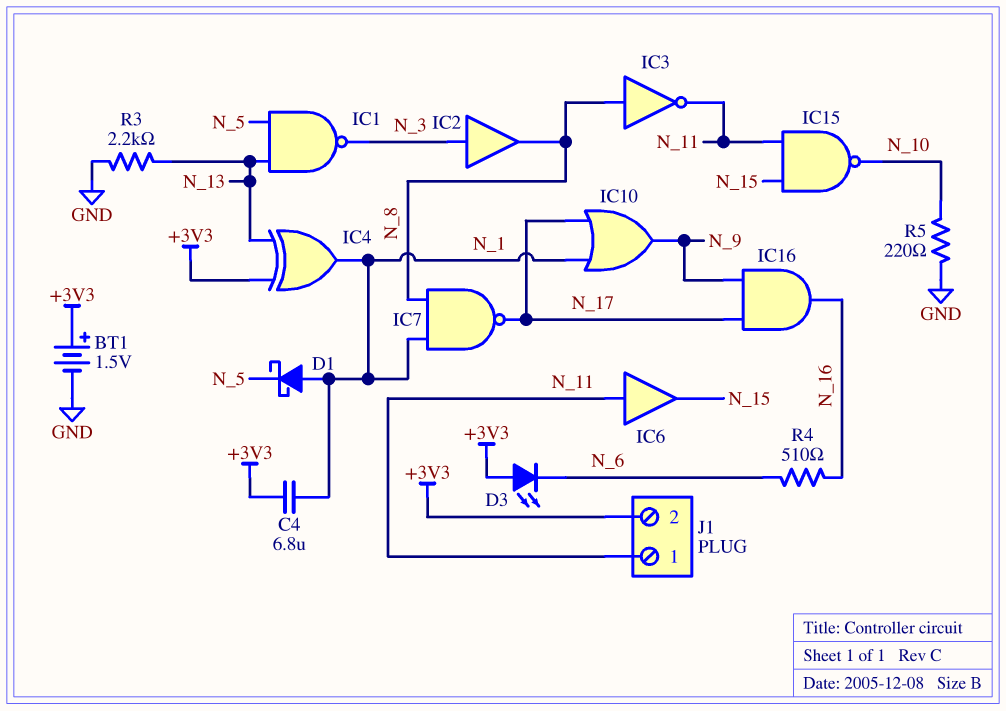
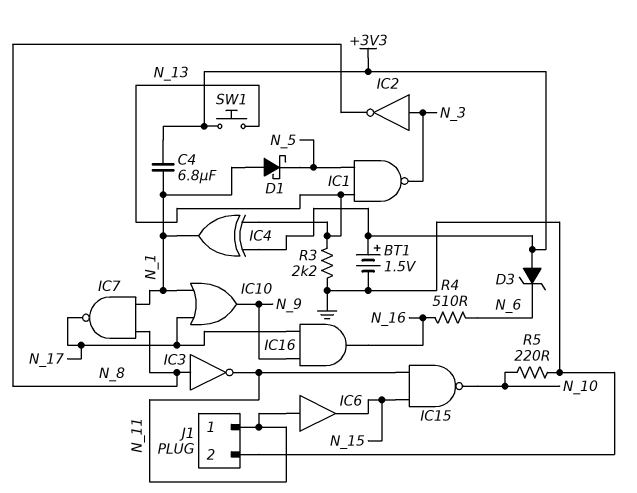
D3: LED (A +3V3, K N_6) -> zener (A +3V3, K N_6)
IC2: buffer (in N_3, out N_8) -> NOT (in N_3, out N_8)
J1 pin 2: +3V3 -> GND
SW1: none -> button (+3V3, N_13)

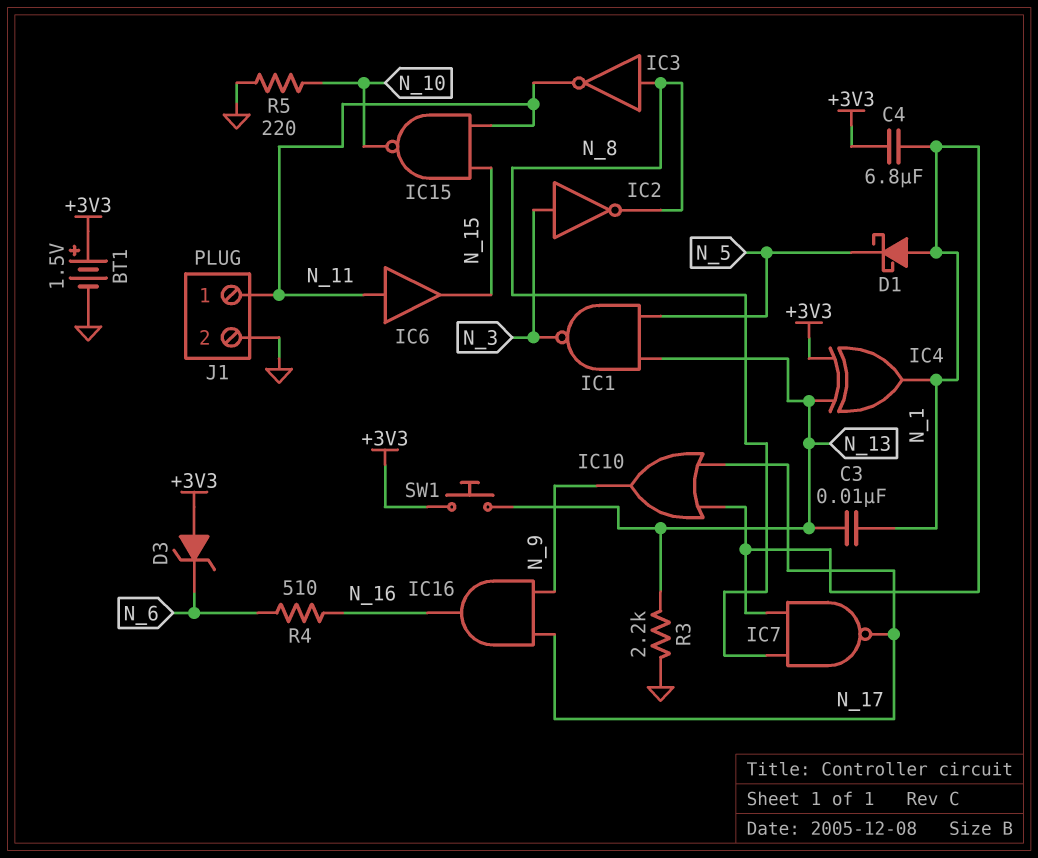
C3: none -> 10nF (N_1, N_13)

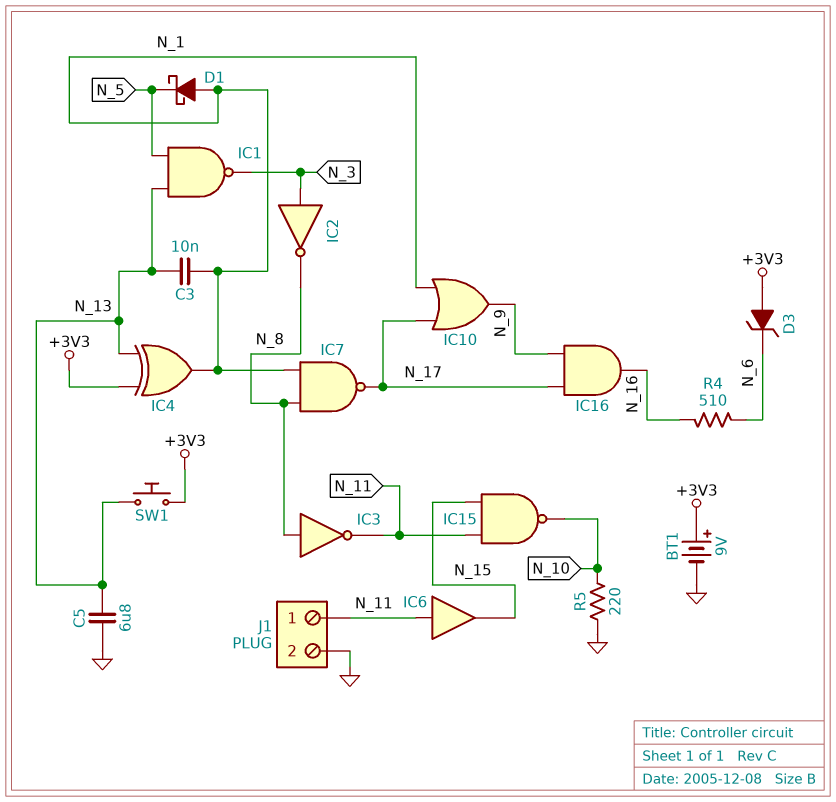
BT1: 1.5V (plus +3V3, minus GND) -> 9V (plus +3V3, minus GND)
C4: 6.8uF (+3V3, N_1) -> none
C5: none -> 6.8uF (GND, N_13)
R3: 2.2k (GND, N_13) -> none

